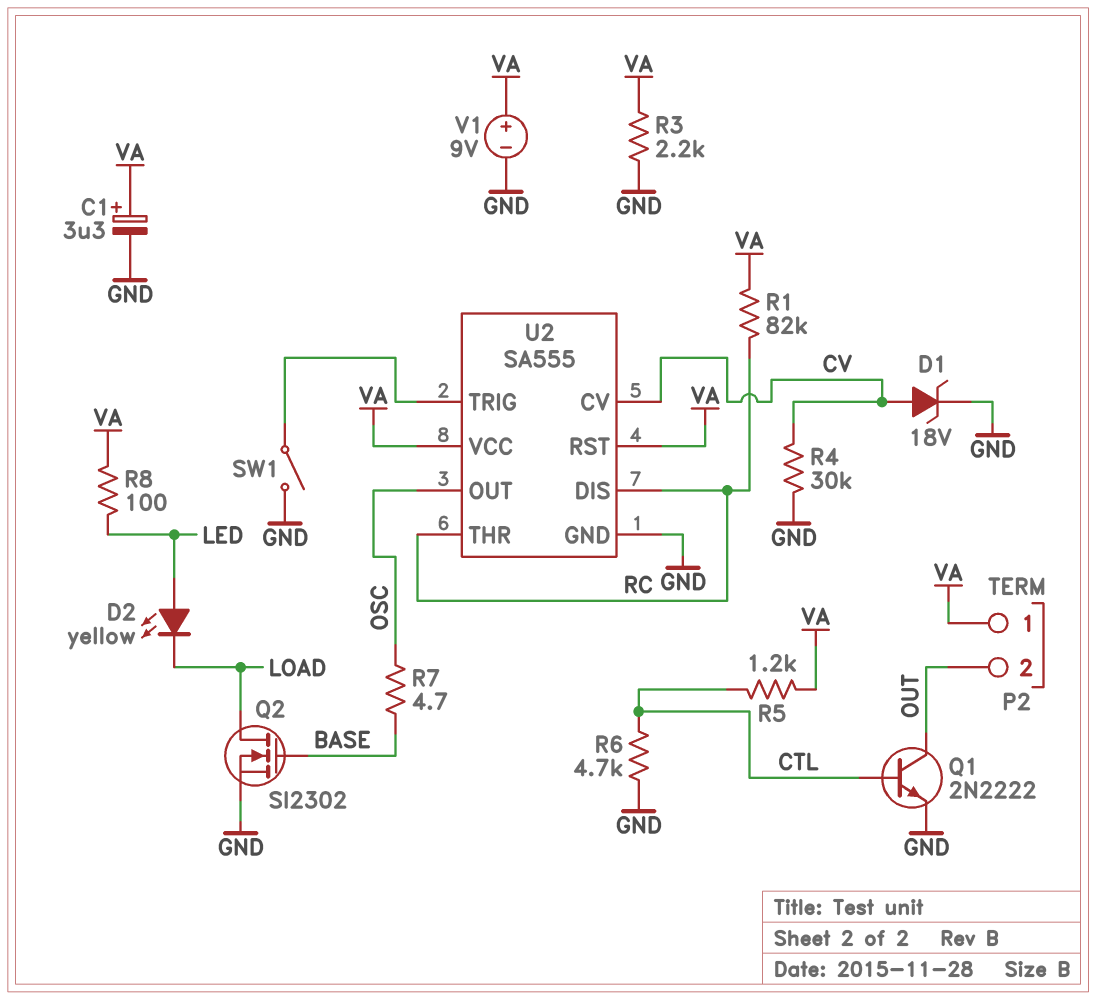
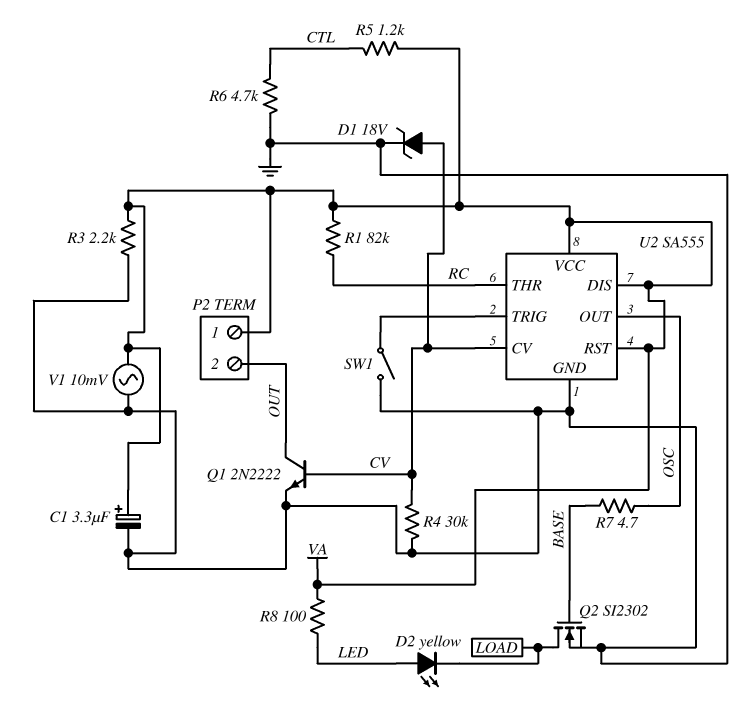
Q1: NPN 2N2222 (B CTL, C OUT, E GND) -> NPN 2N2222 (B CV, C OUT, E GND)
U2 pin DIS: RC -> VA
V1: 9V (plus VA, minus GND) -> AC 10mV (GND, VA)

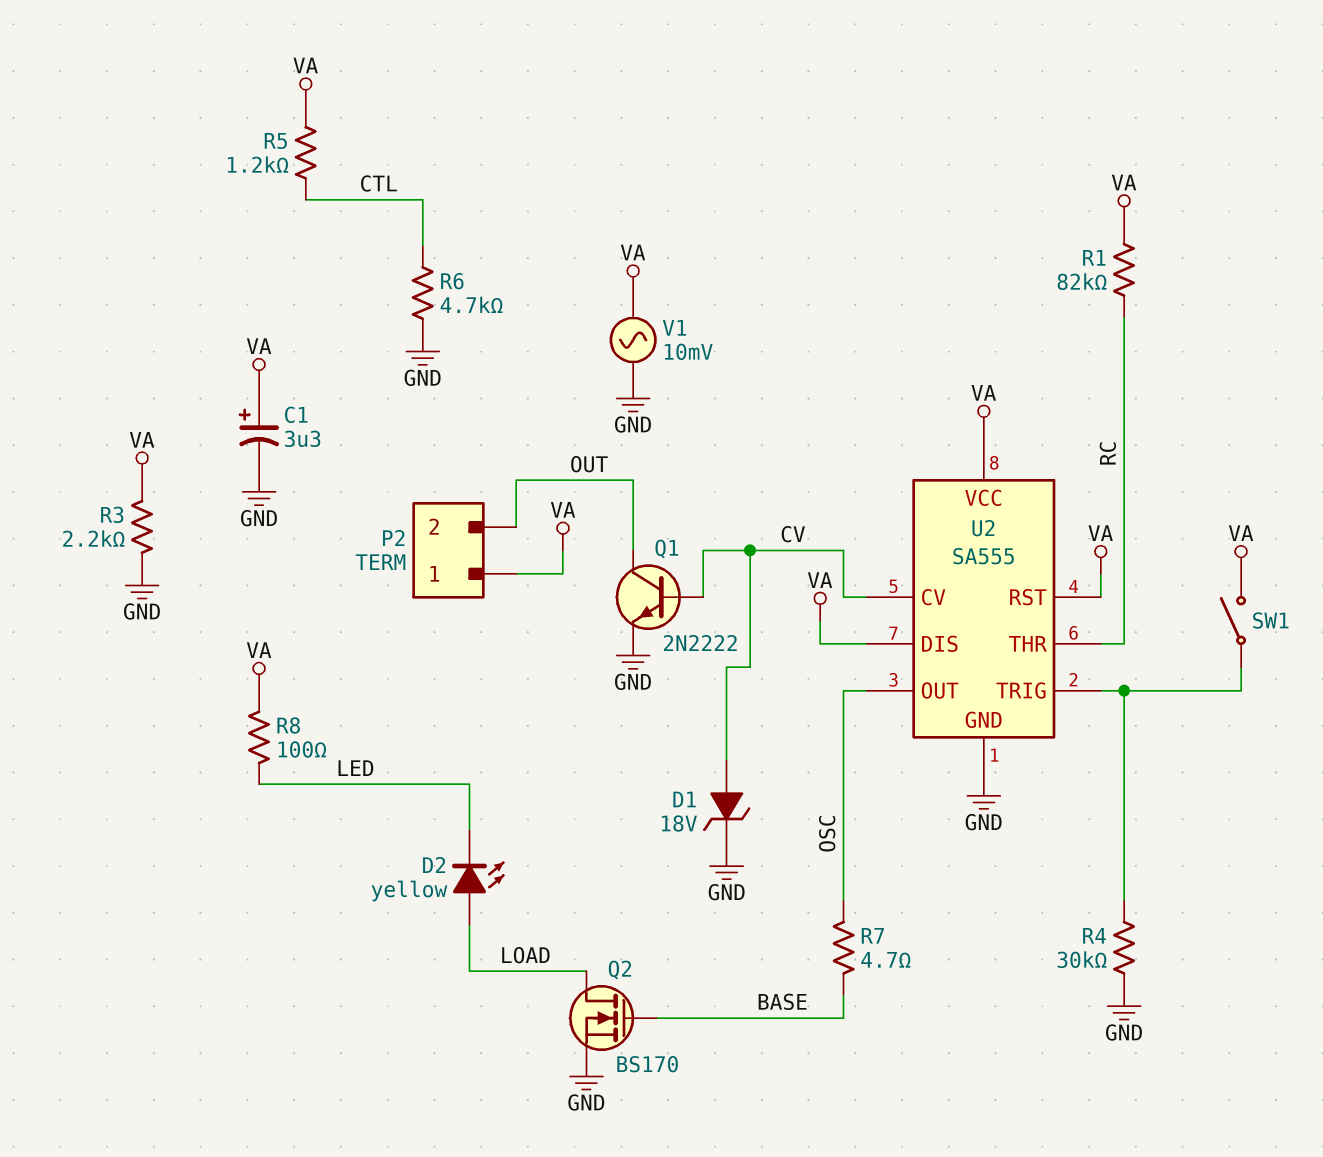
D2: LED yellow (A LED, K LOAD) -> LED yellow (A LOAD, K LED)
Q2: NMOS SI2302 (G BASE, D LOAD, S GND) -> NMOS BS170 (G BASE, D LOAD, S GND)
R4: 30k (CV, GND) -> 30k (GND, U2/TRIG)
SW1: switch (GND, U2/TRIG) -> switch (U2/TRIG, VA)

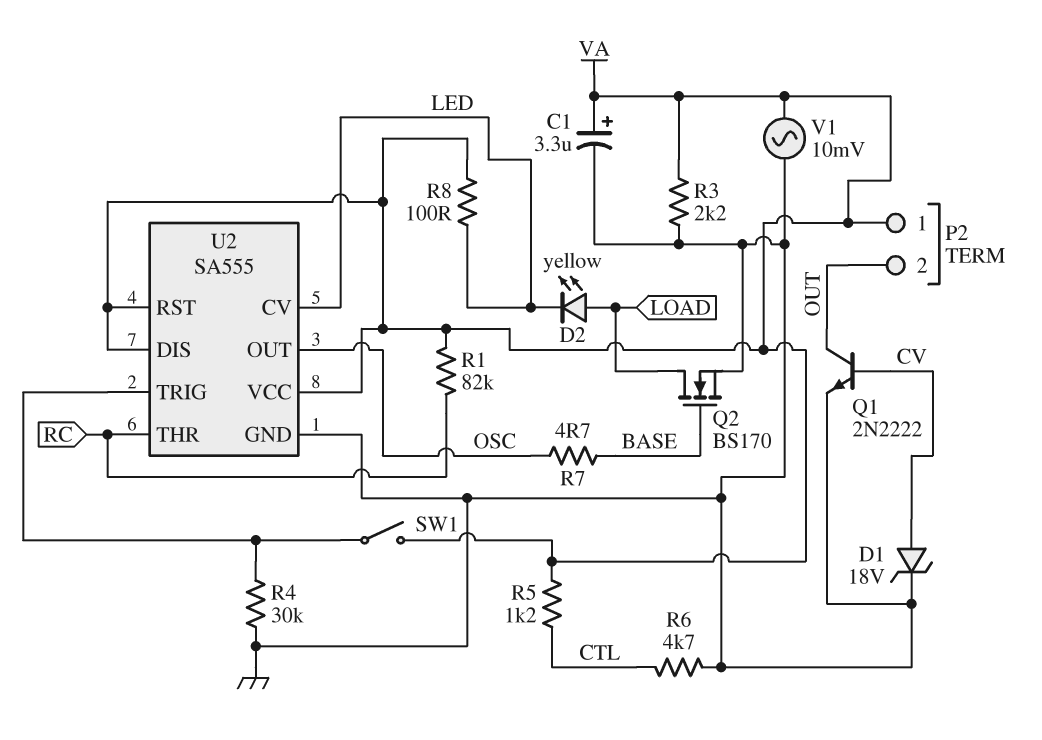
U2 pin CV: CV -> LED

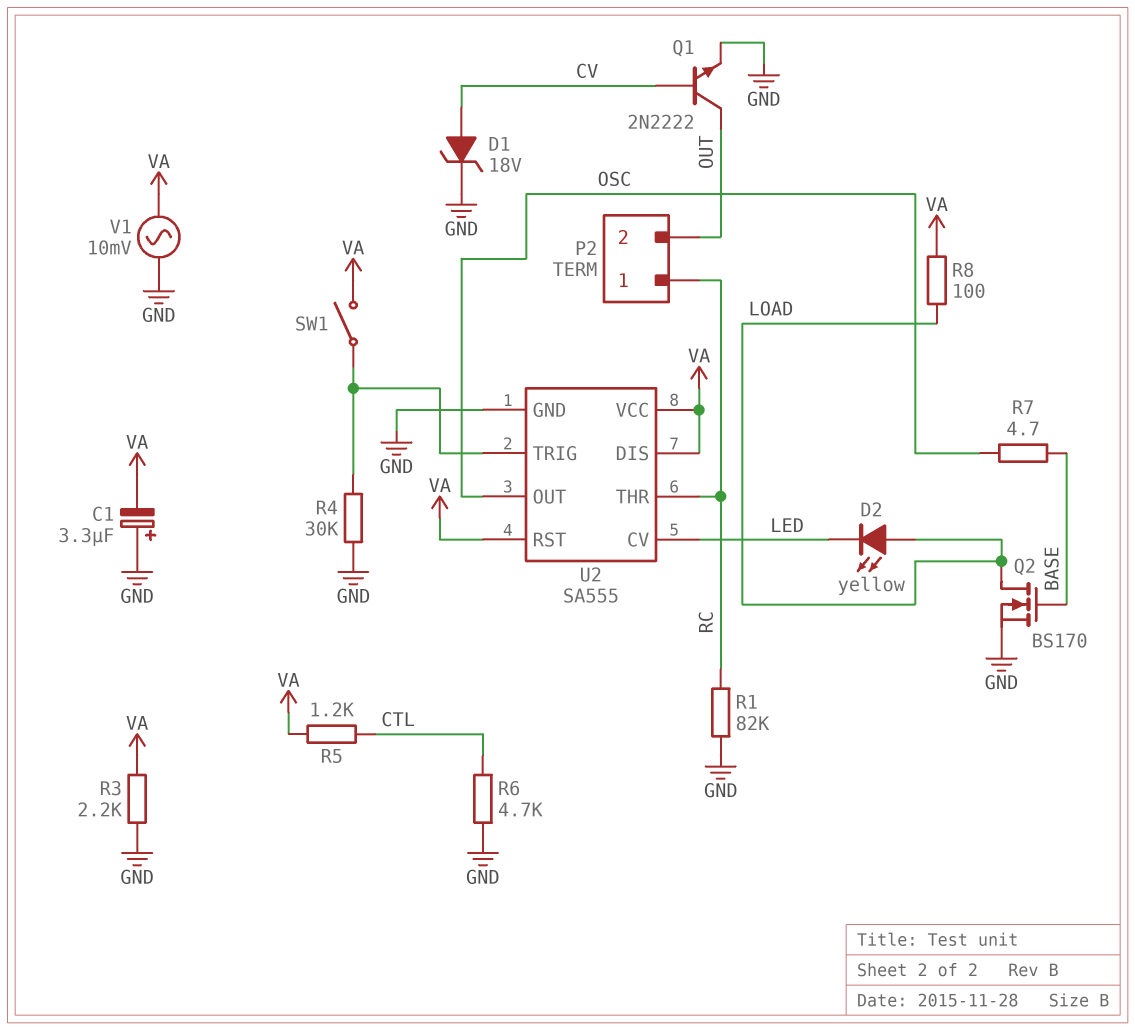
C1: 3.3uF (plus VA, minus GND) -> 3.3uF (plus GND, minus VA)
P2 pin 1: VA -> RC
R1: 82k (RC, VA) -> 82k (GND, RC)
R8: 100 (LED, VA) -> 100 (LOAD, VA)

